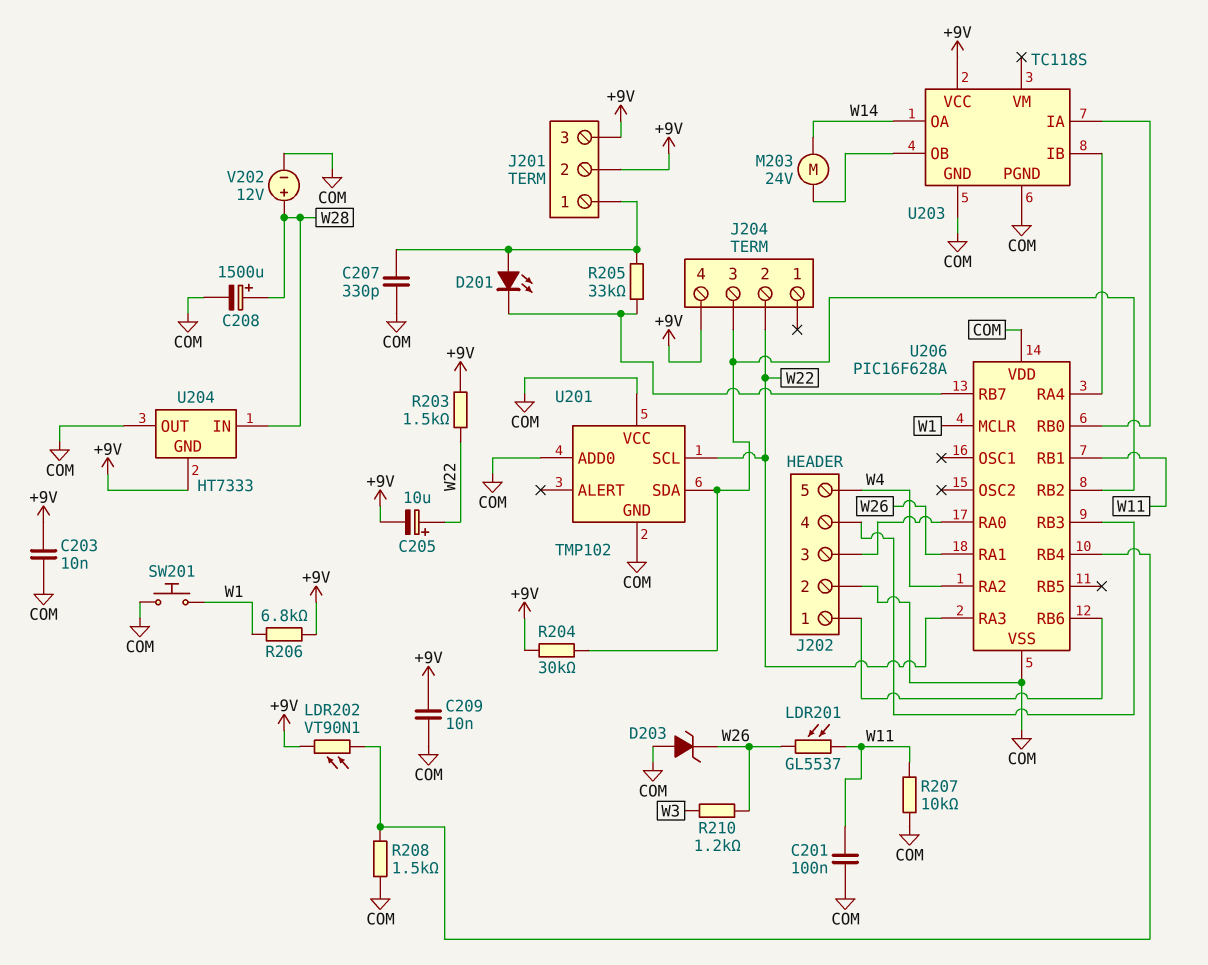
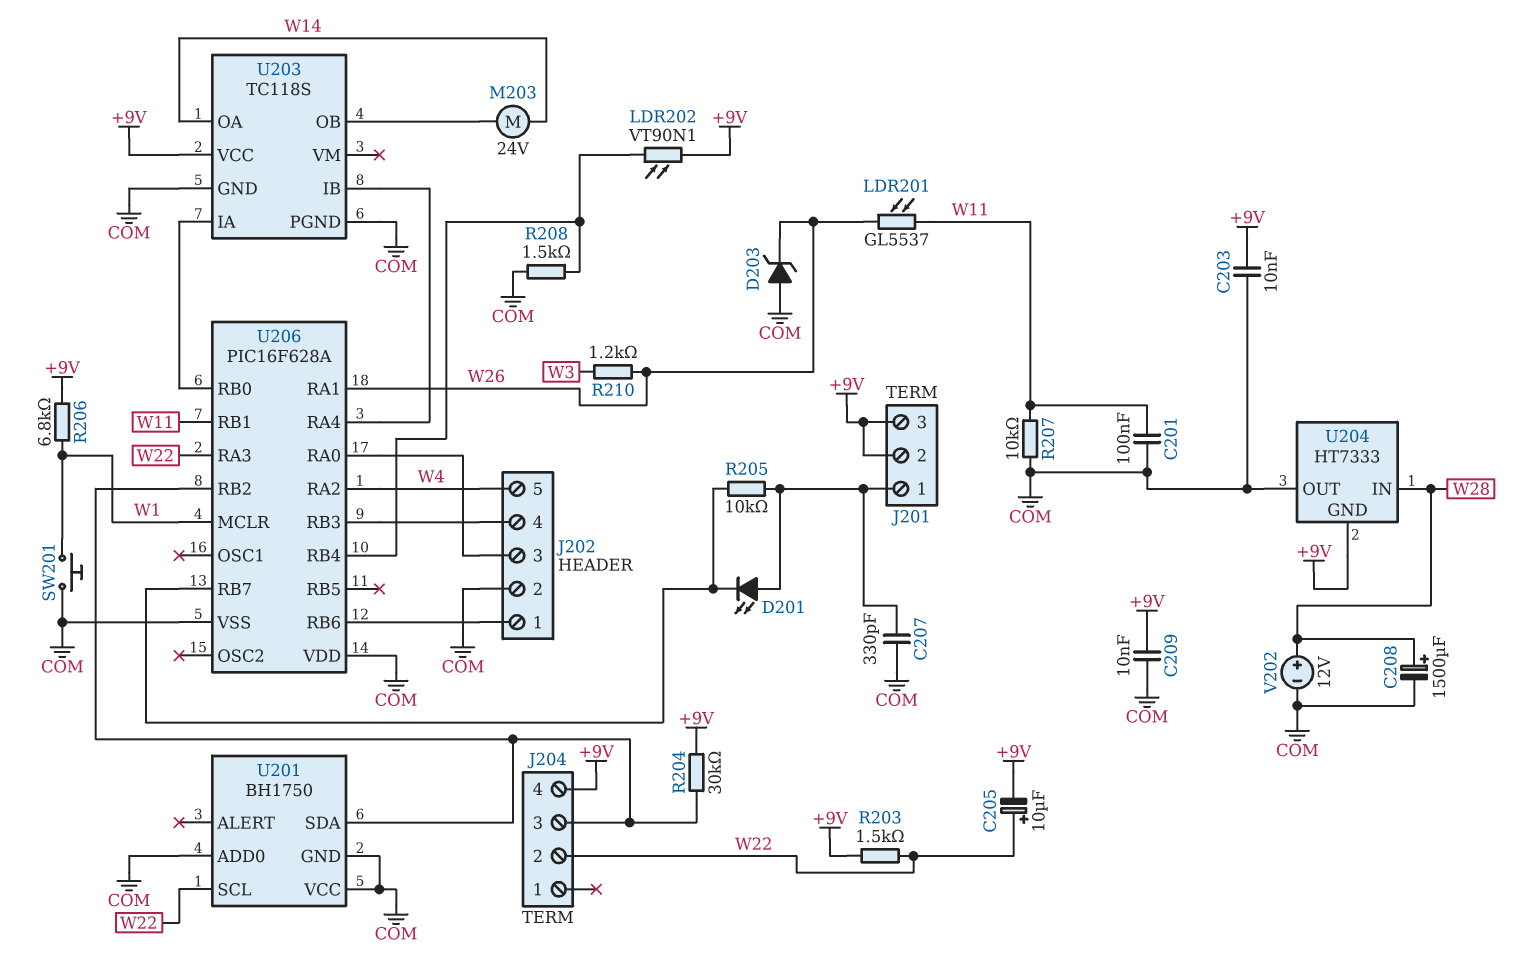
R205: 33k (J201/1, U206/RB7) -> 10k (J201/1, U206/RB7)
U201: TMP102 -> BH1750

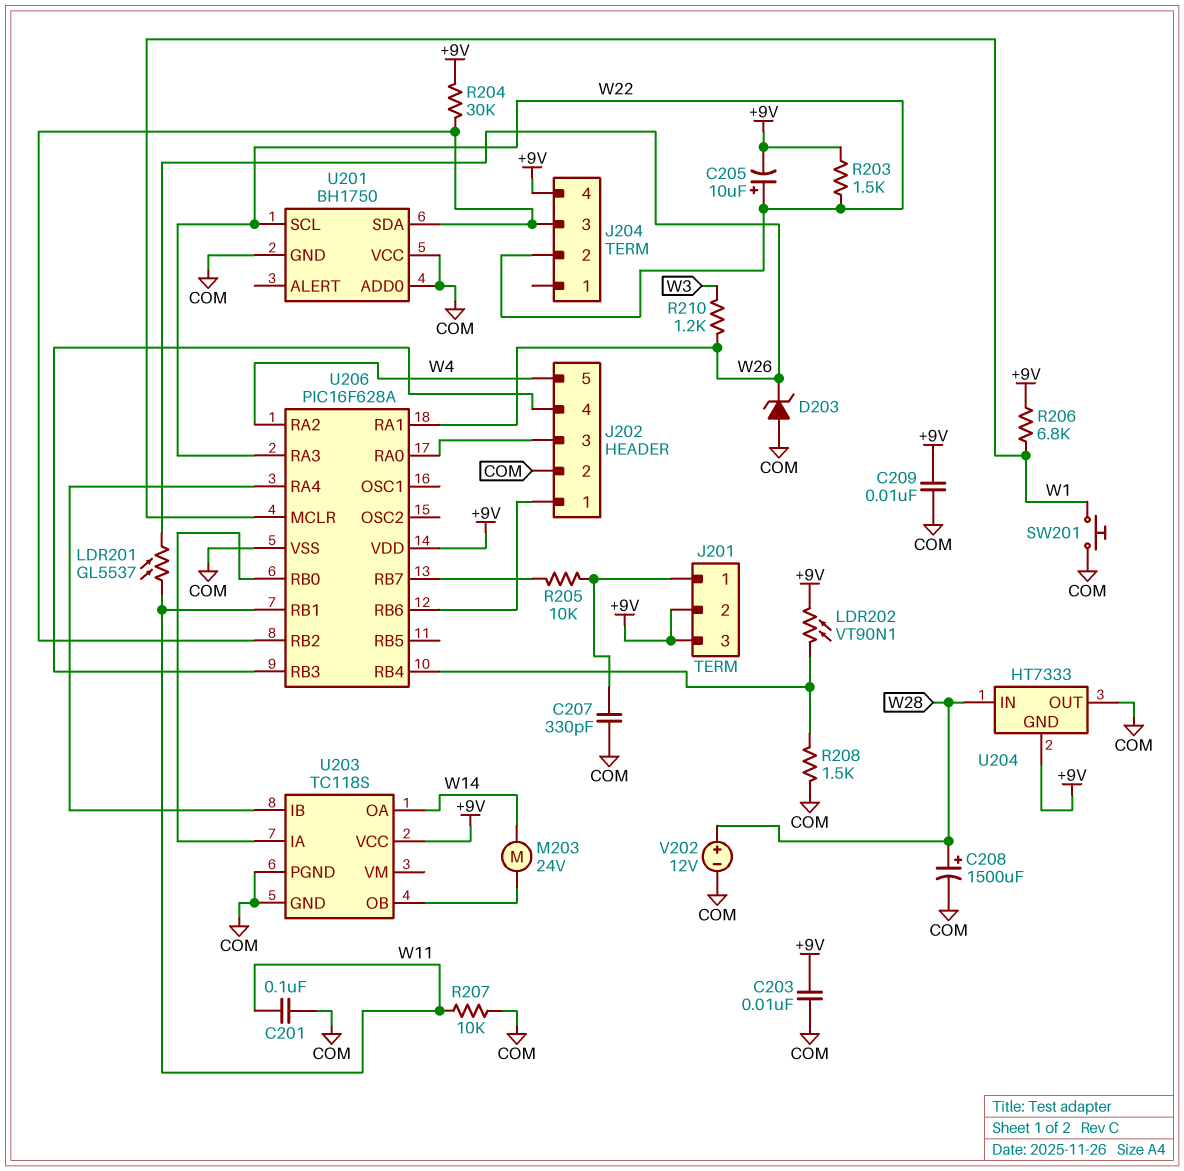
D201: LED (A J201/1, K U206/RB7) -> none
U206 pin VDD: COM -> +9V

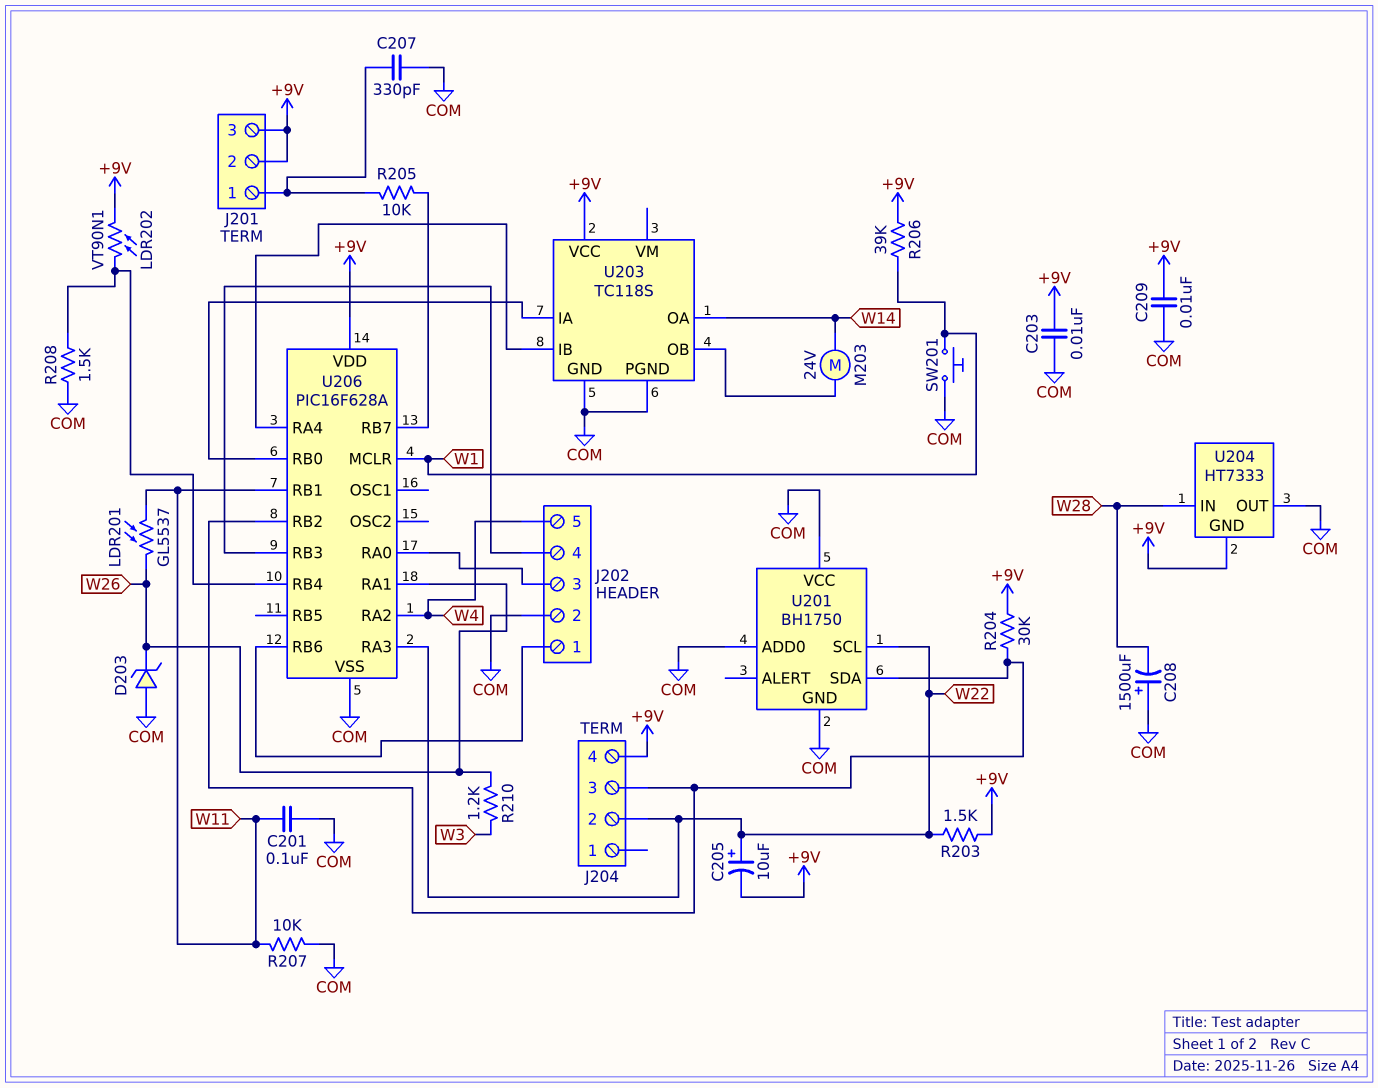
C208: 1500uF (plus W28, minus COM) -> 1500uF (plus COM, minus W28)
R206: 6.8k (+9V, W1) -> 39k (+9V, W1)
V202: 12V (plus W28, minus COM) -> none

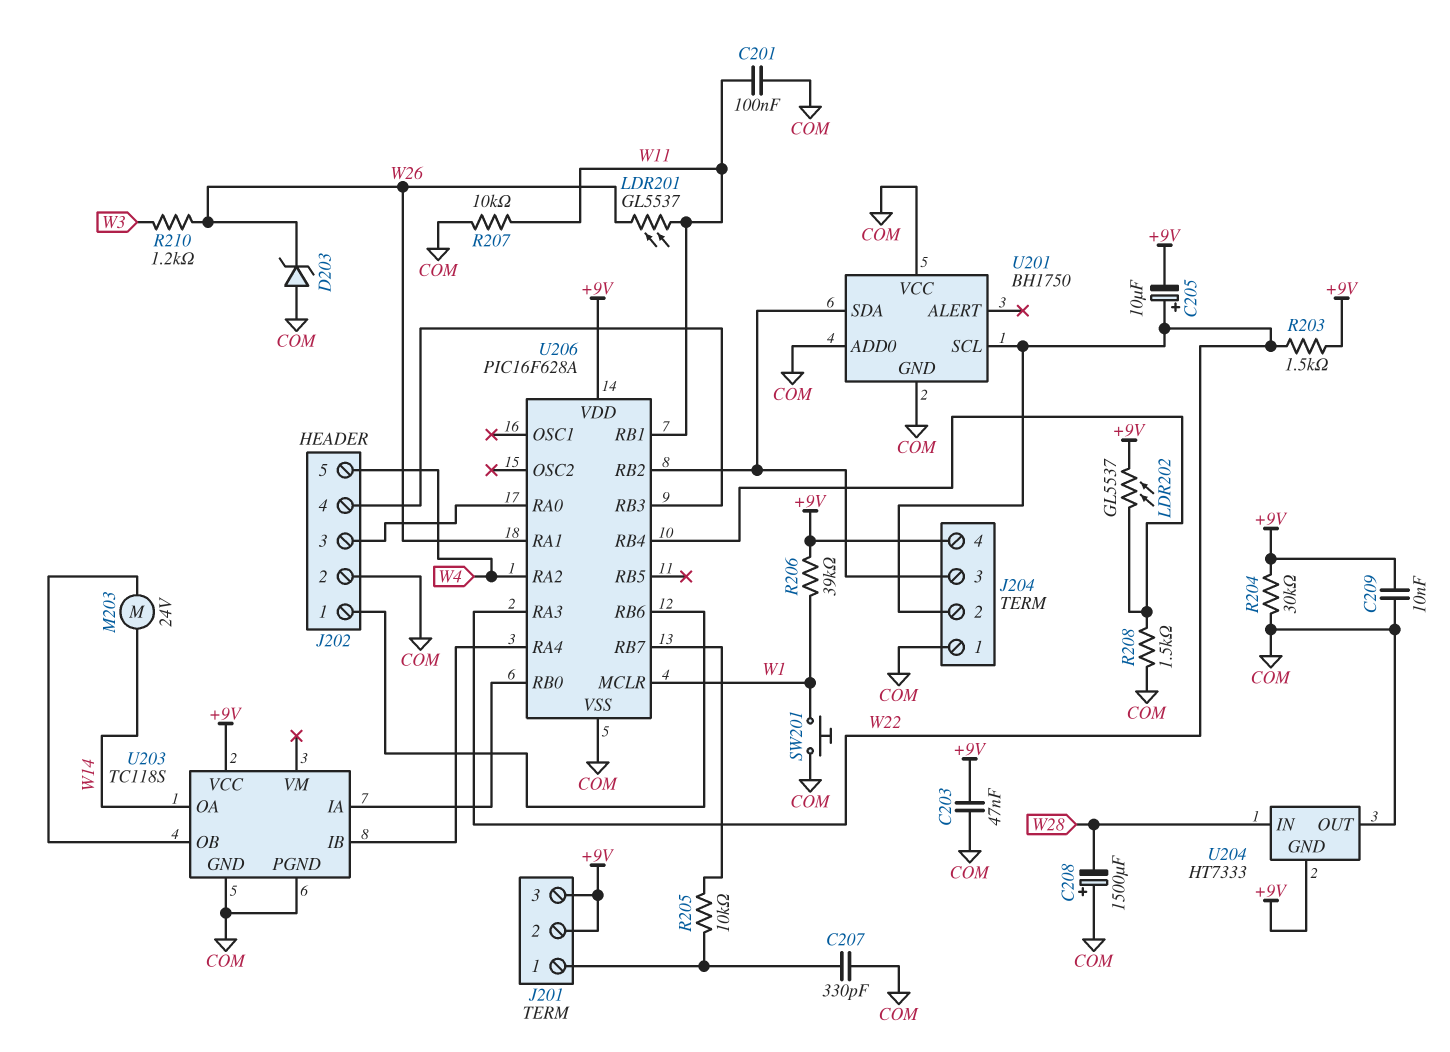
C203: 10nF (+9V, COM) -> 47nF (+9V, COM)
J204 pin 1: none -> COM
LDR202: VT90N1 (+9V, U206/RB4) -> GL5537 (+9V, U206/RB4)
R204: 30k (+9V, J204/3) -> 30k (+9V, COM)

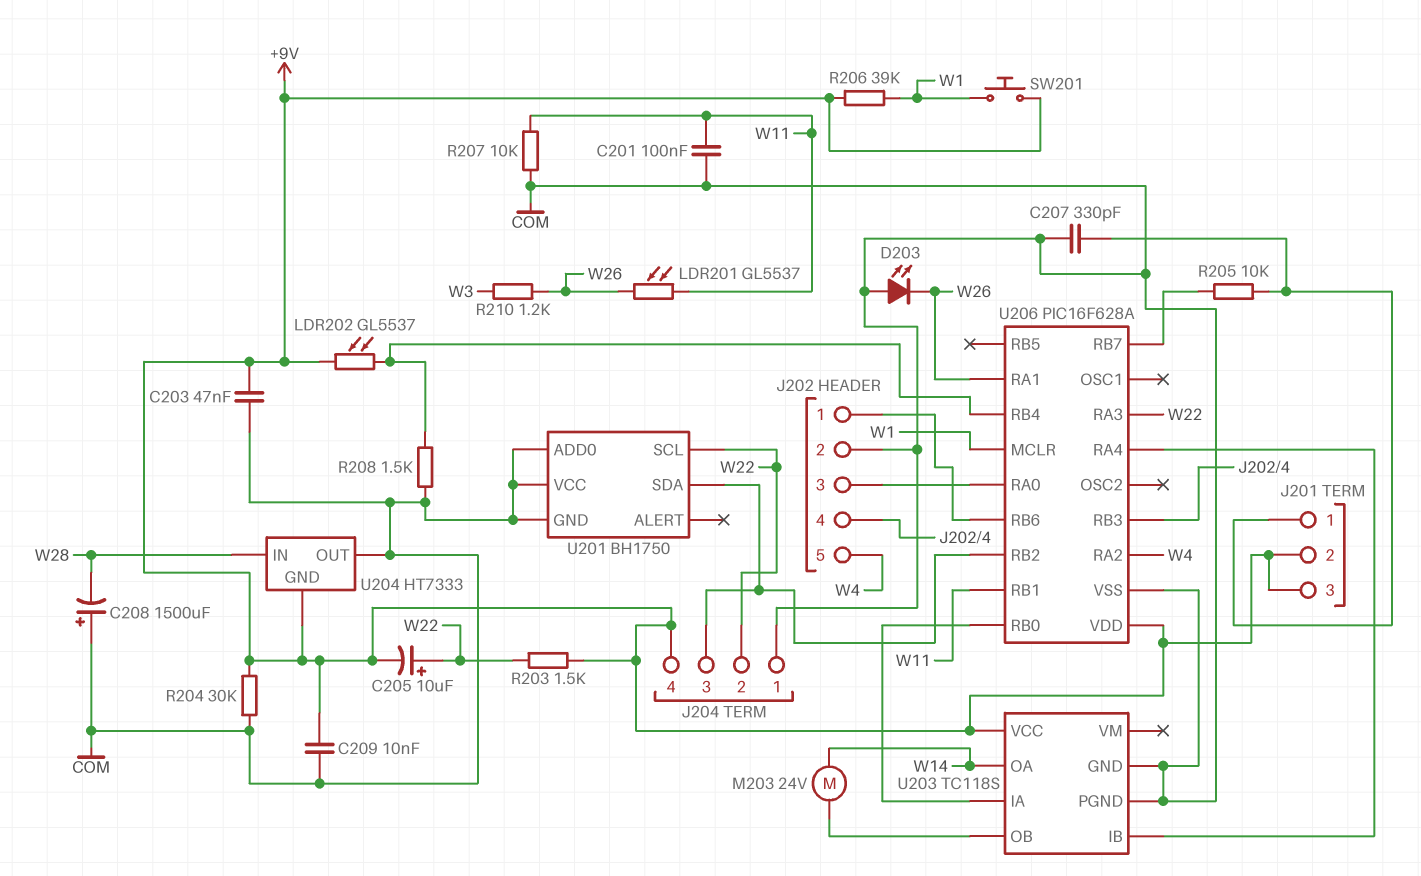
D203: zener (A COM, K W26) -> LED (A COM, K W26)
SW201: button (COM, W1) -> button (+9V, W1)

